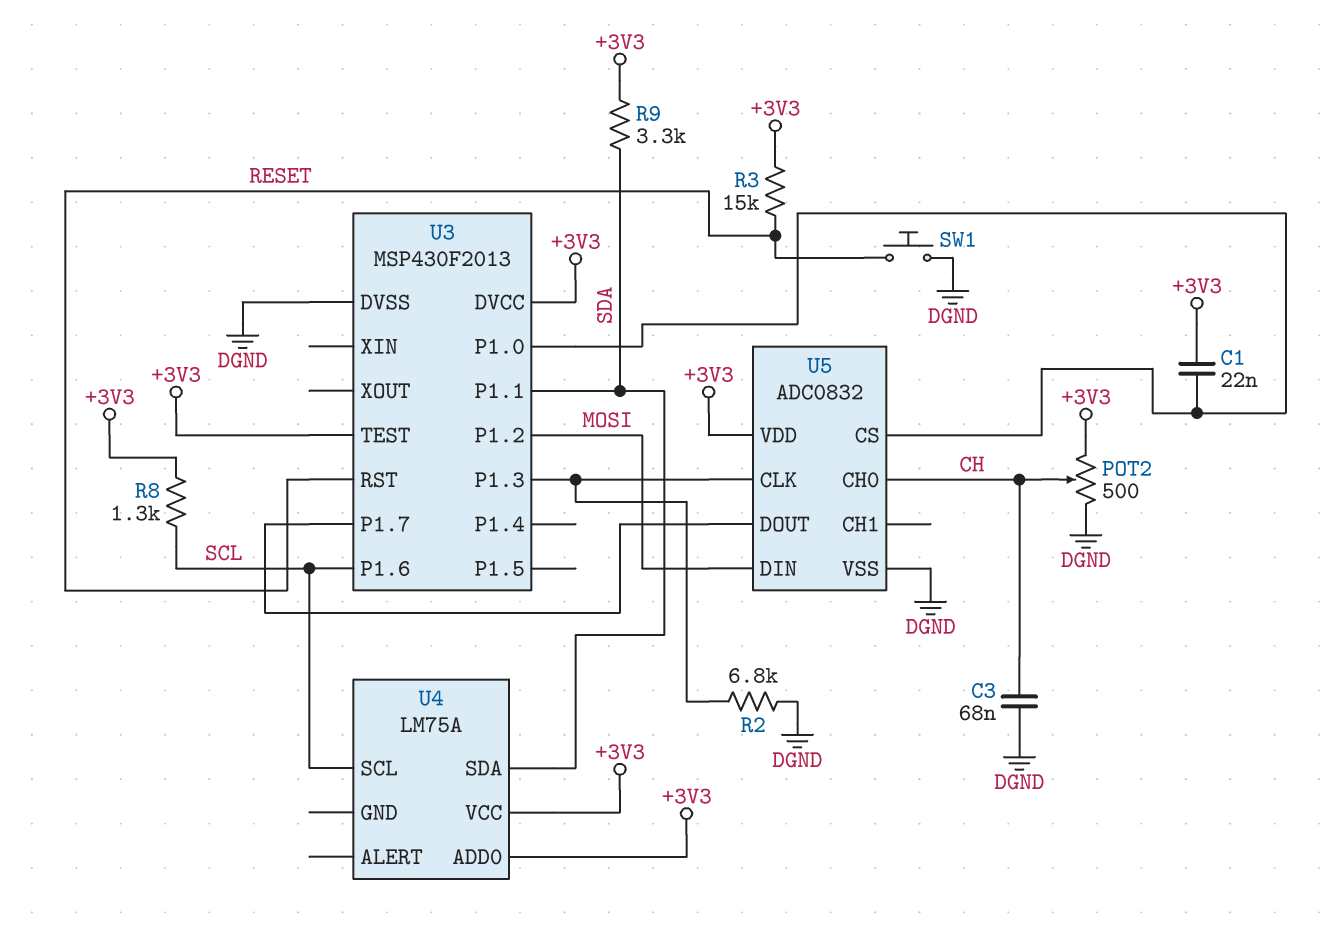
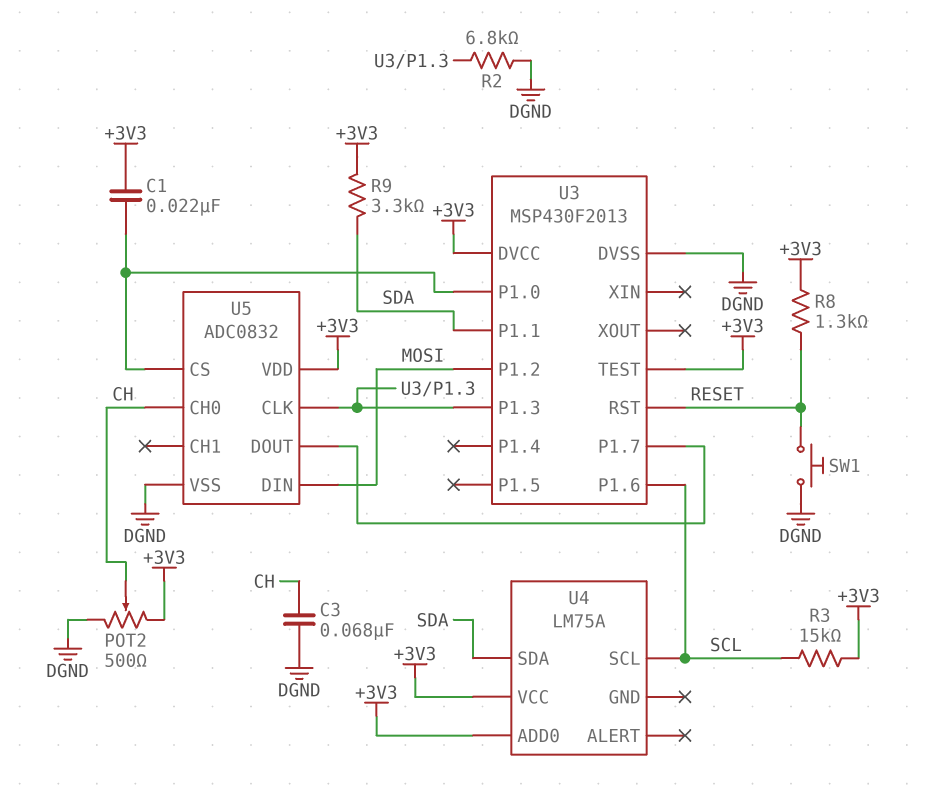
R3: 15k (+3V3, RESET) -> 15k (+3V3, SCL)
R8: 1.3k (+3V3, SCL) -> 1.3k (+3V3, RESET)

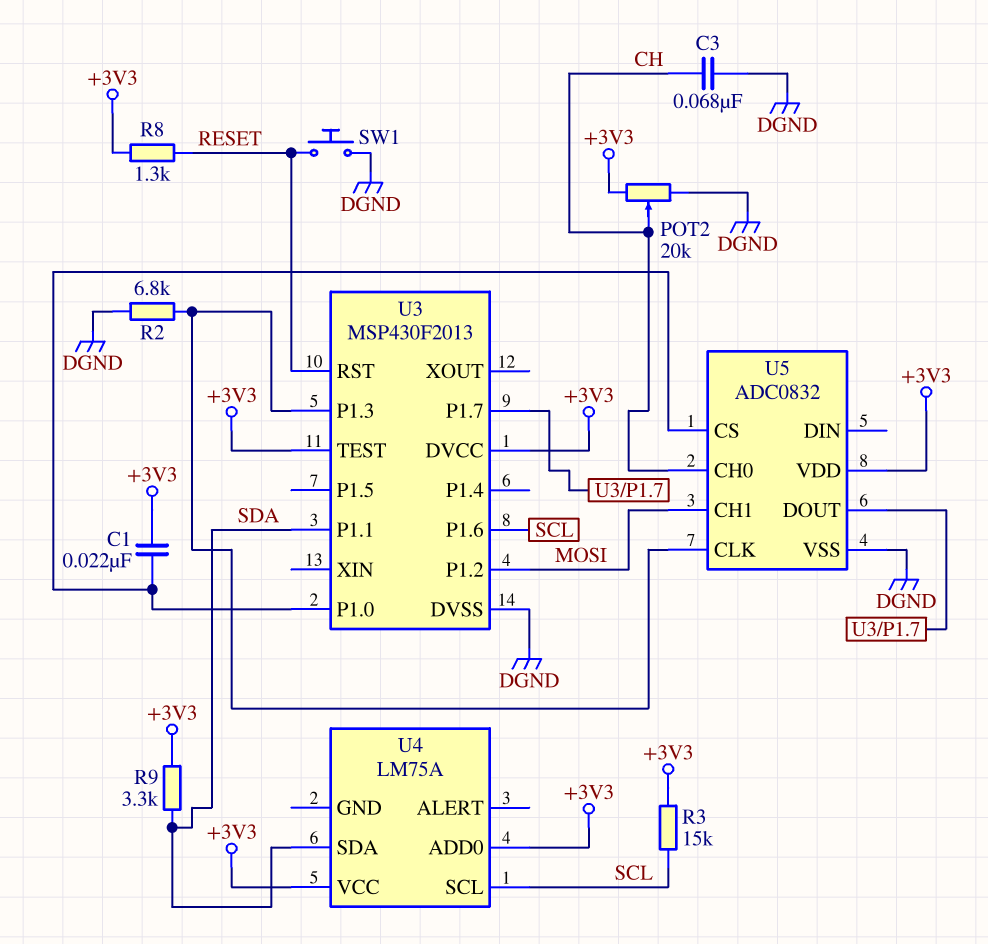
POT2: 500 (+3V3, DGND, wiper CH) -> 20k (+3V3, DGND, wiper CH)
U5 pin CH1: none -> MOSI
U5 pin DIN: MOSI -> none

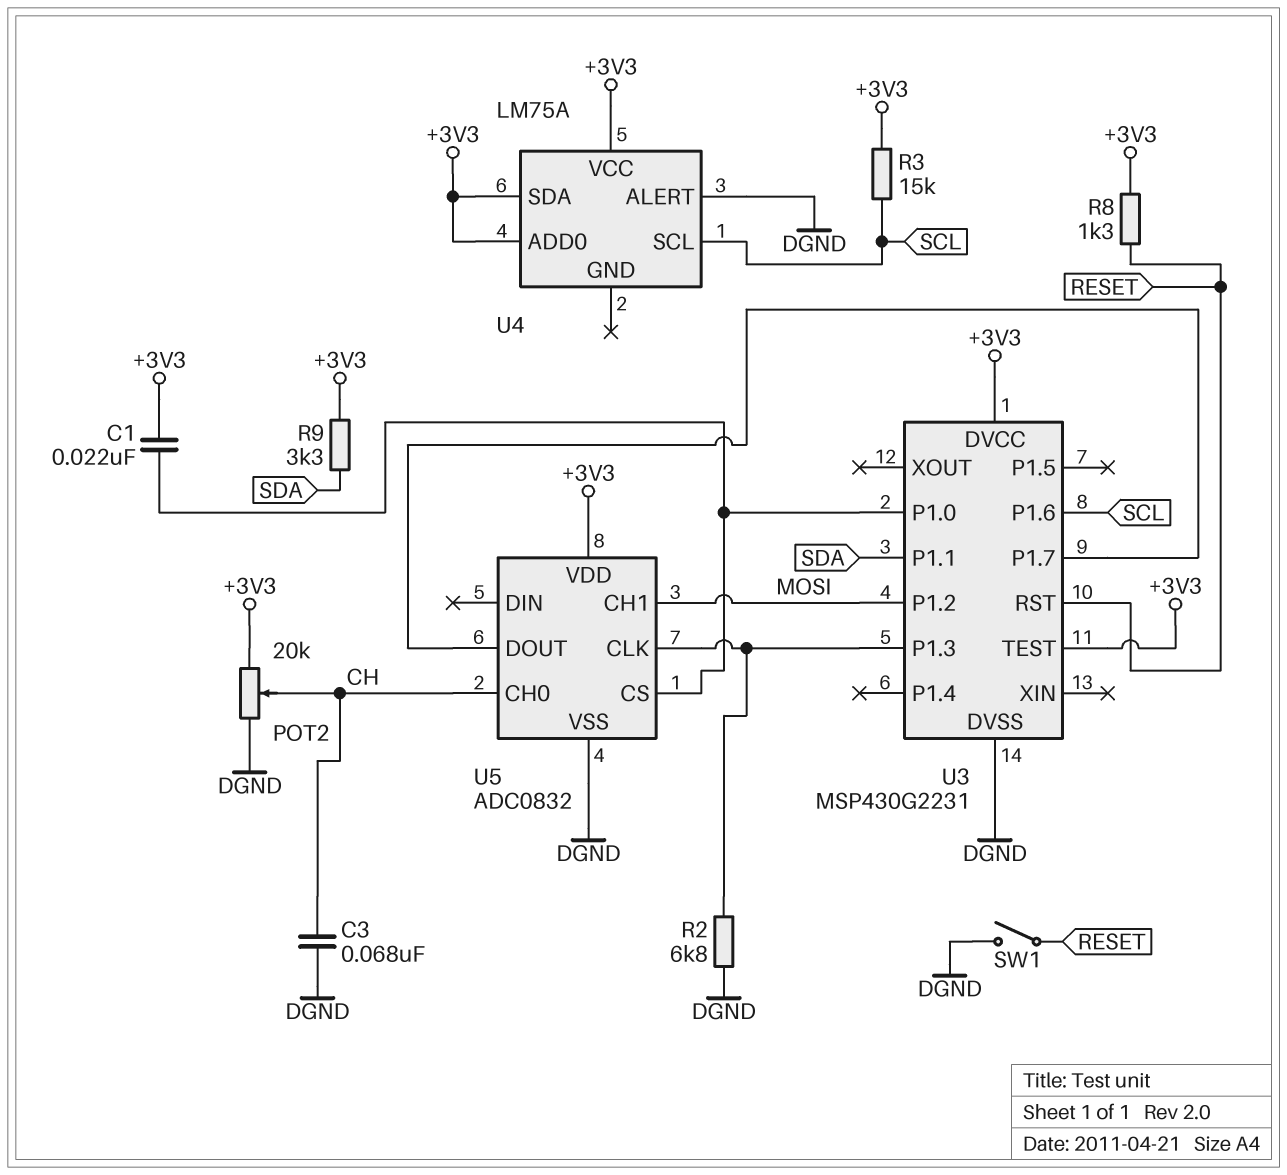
SW1: button (DGND, RESET) -> switch (DGND, RESET)
U3: MSP430F2013 -> MSP430G2231
U4 pin ALERT: none -> DGND
U4 pin SDA: SDA -> +3V3

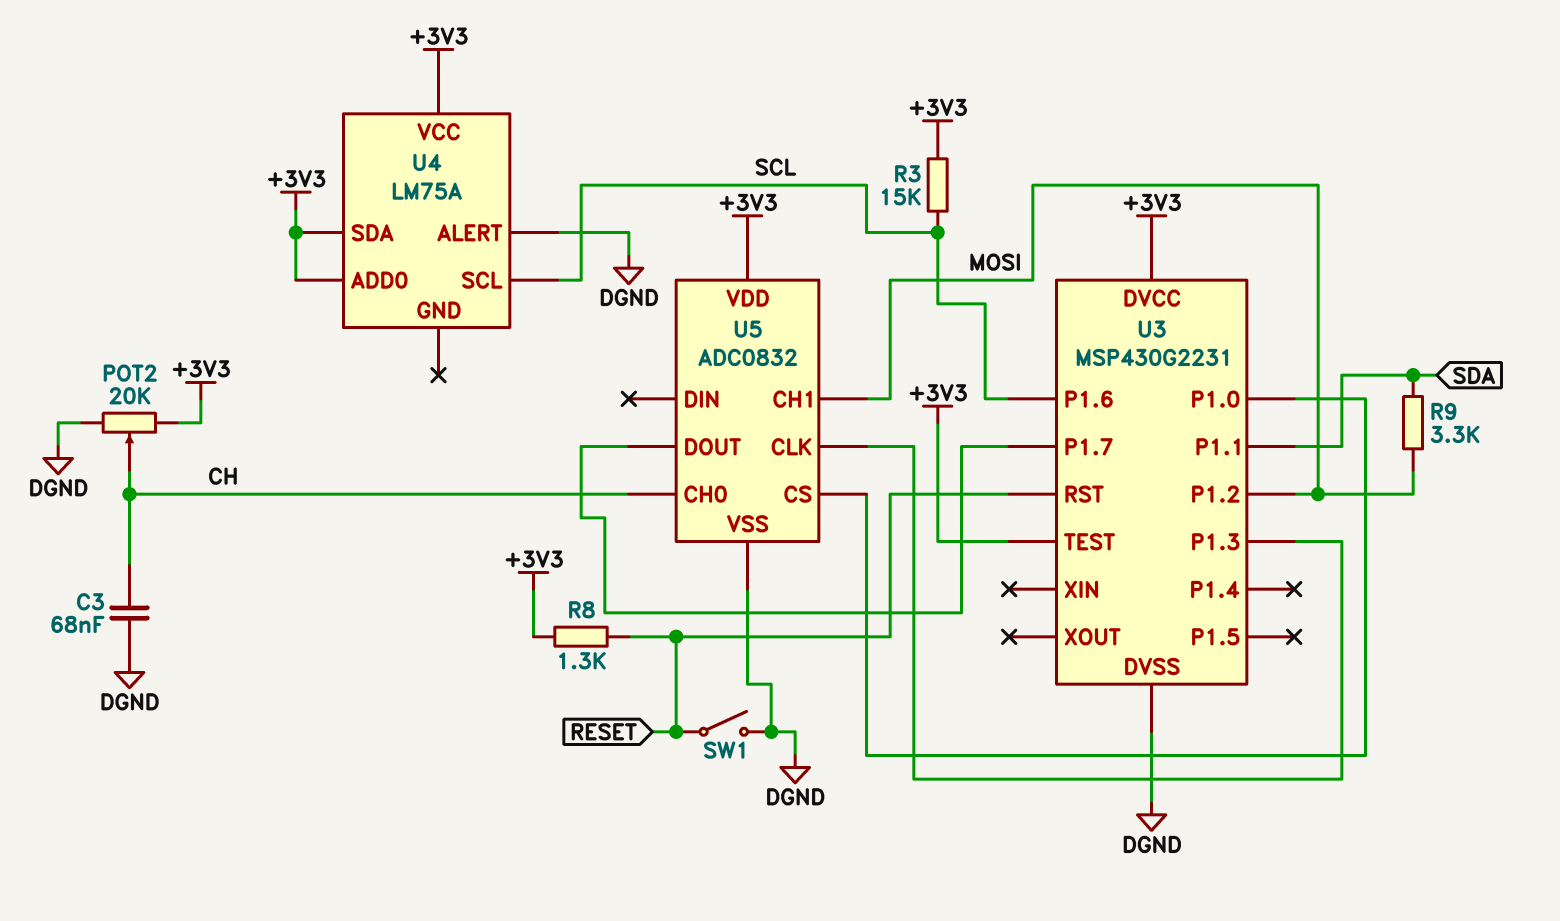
C1: 22nF (+3V3, U3/P1.0) -> none
R2: 6.8k (DGND, U3/P1.3) -> none
R9: 3.3k (+3V3, SDA) -> 3.3k (MOSI, SDA)

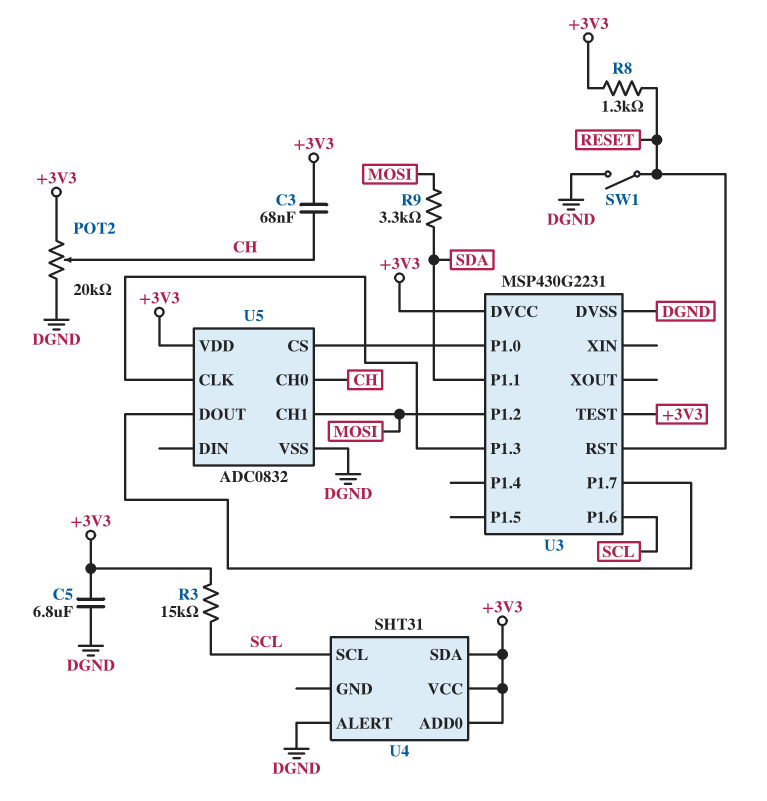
C3: 68nF (CH, DGND) -> 68nF (+3V3, CH)
C5: none -> 6.8uF (+3V3, DGND)
U4: LM75A -> SHT31

